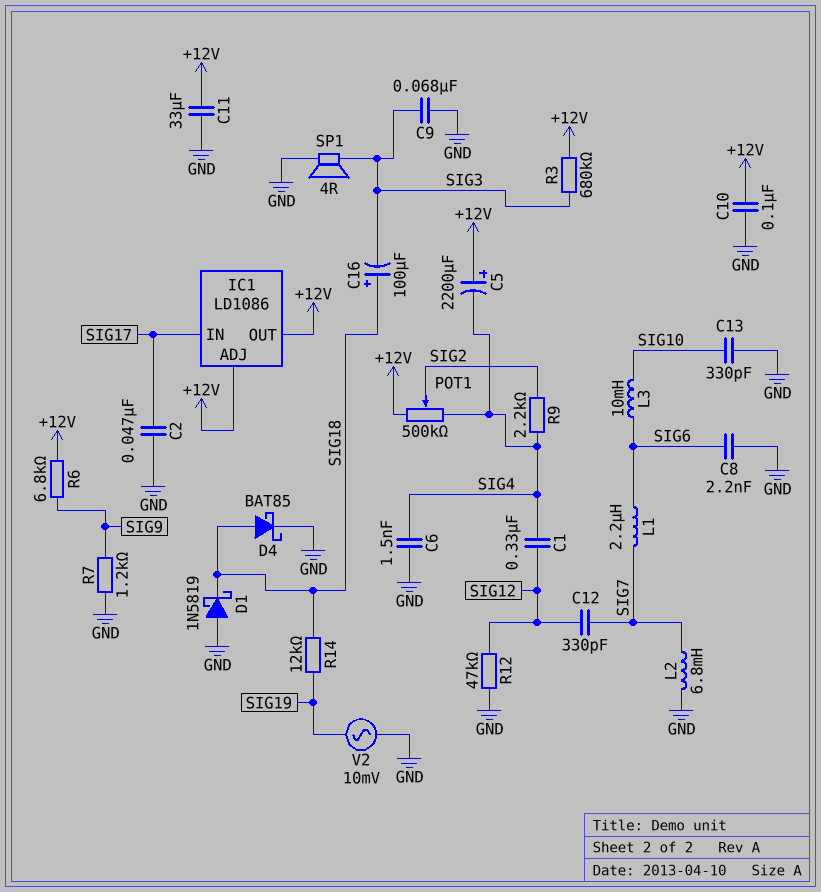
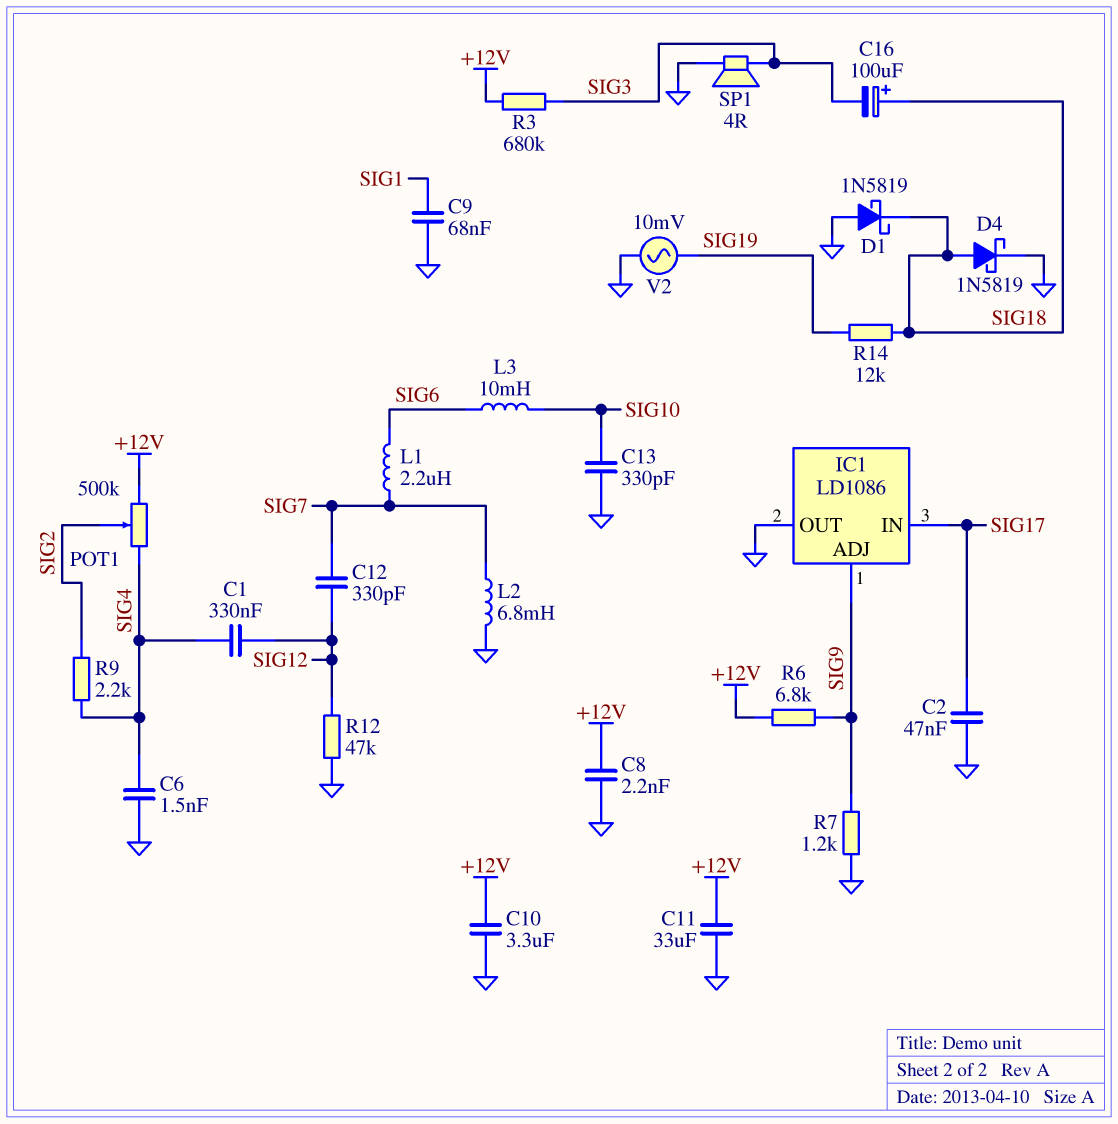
C5: 2200uF (plus +12V, minus SIG4) -> none
C8: 2.2nF (GND, SIG6) -> 2.2nF (+12V, GND)
C9: 68nF (GND, SIG3) -> 68nF (GND, SIG1)
C10: 100nF (+12V, GND) -> 3.3uF (+12V, GND)
D4: schottky BAT85 (A SIG18, K GND) -> schottky 1N5819 (A SIG18, K GND)
IC1 pin ADJ: +12V -> SIG9
IC1 pin OUT: +12V -> GND

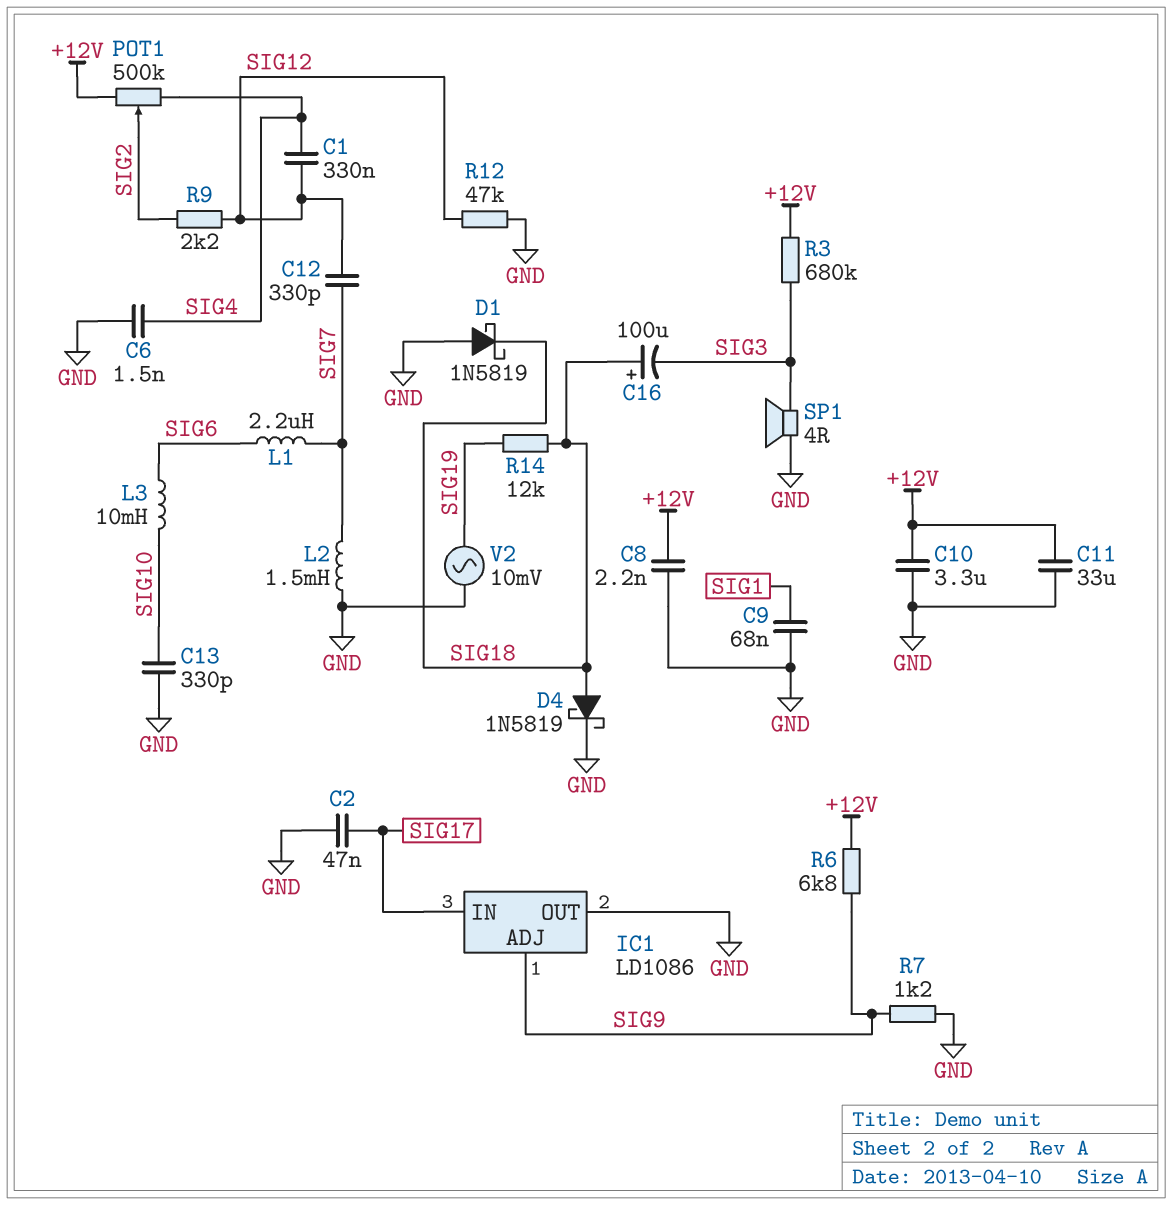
L2: 6.8mH (GND, SIG7) -> 1.5mH (GND, SIG7)
R9: 2.2k (SIG2, SIG4) -> 2.2k (SIG2, SIG12)

